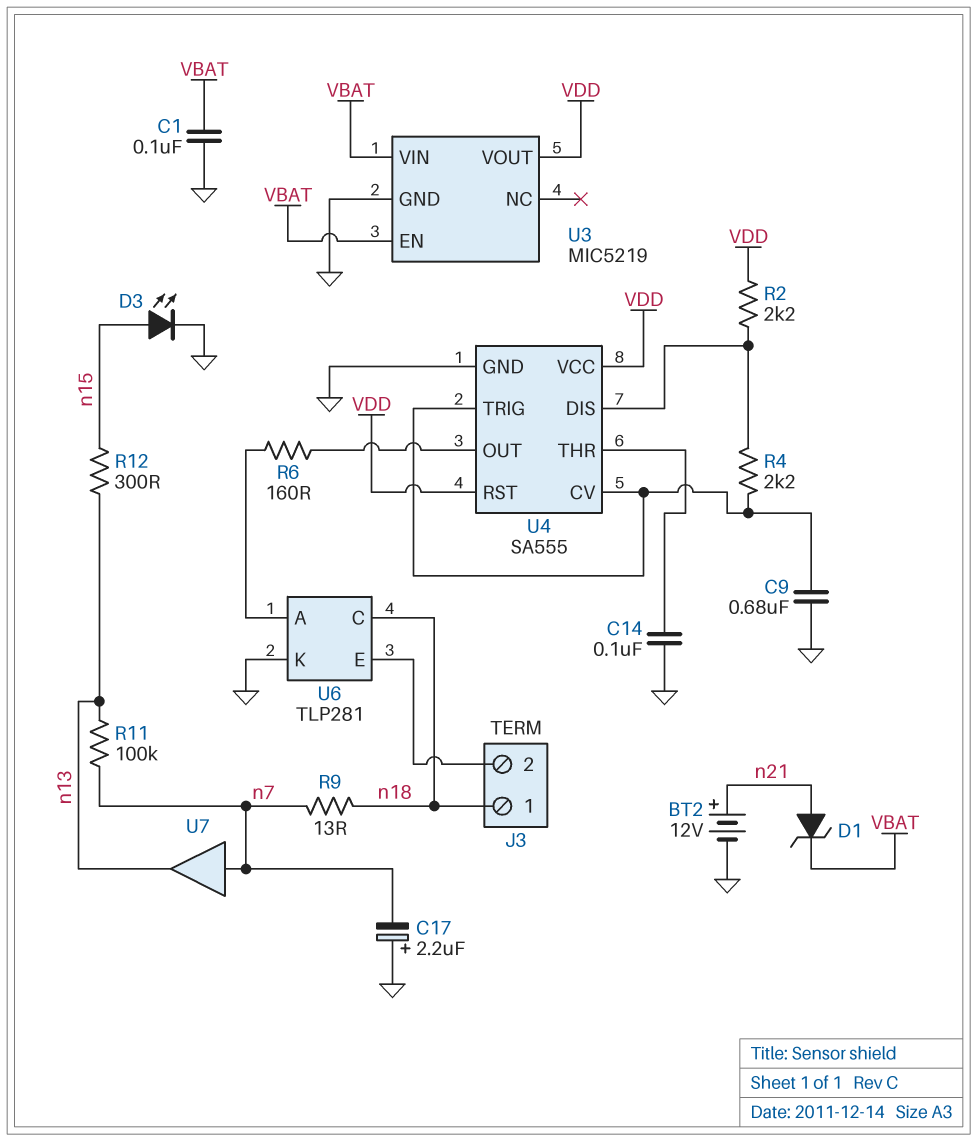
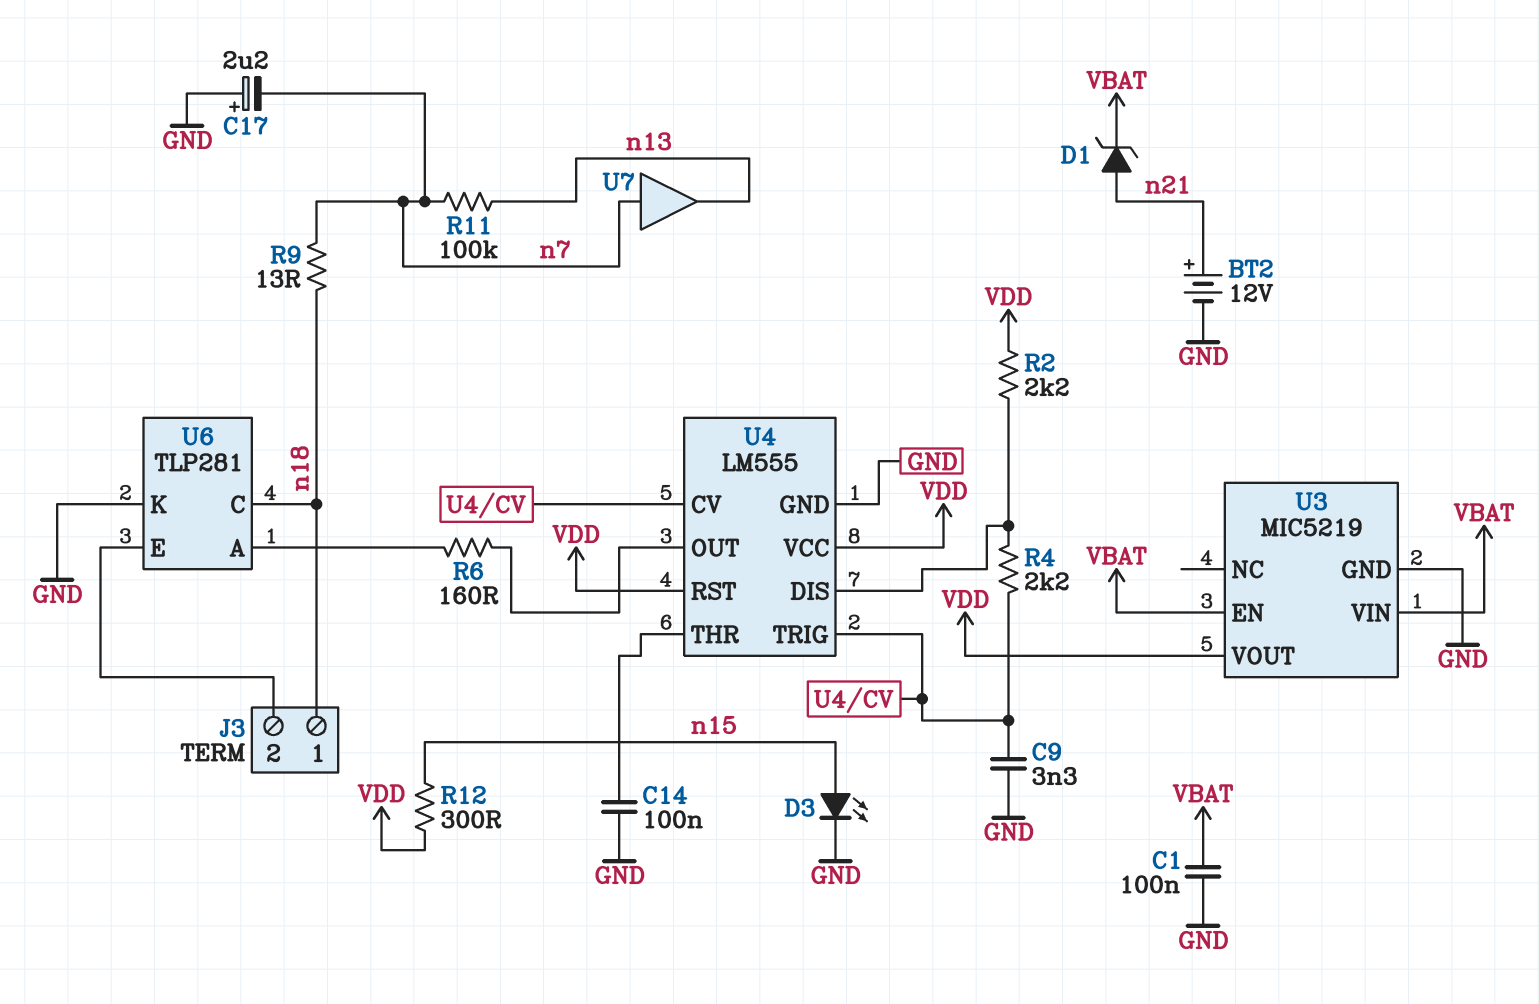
C9: 680nF (GND, U4/CV) -> 3.3nF (GND, U4/CV)
R12: 300 (n13, n15) -> 300 (VDD, n15)
U4: SA555 -> LM555

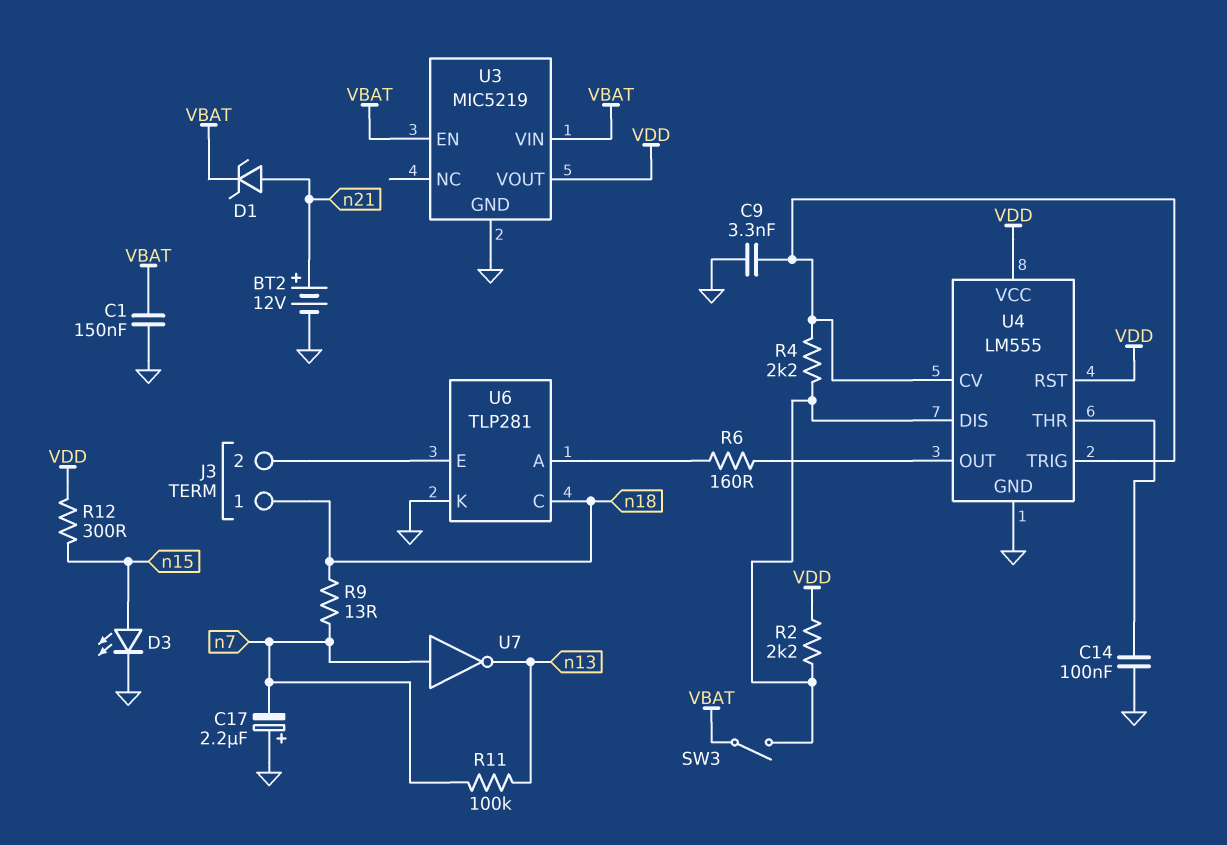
C1: 100nF (GND, VBAT) -> 150nF (GND, VBAT)
SW3: none -> switch (U4/DIS, VBAT)
U7: buffer (in n7, out n13) -> NOT (in n7, out n13)

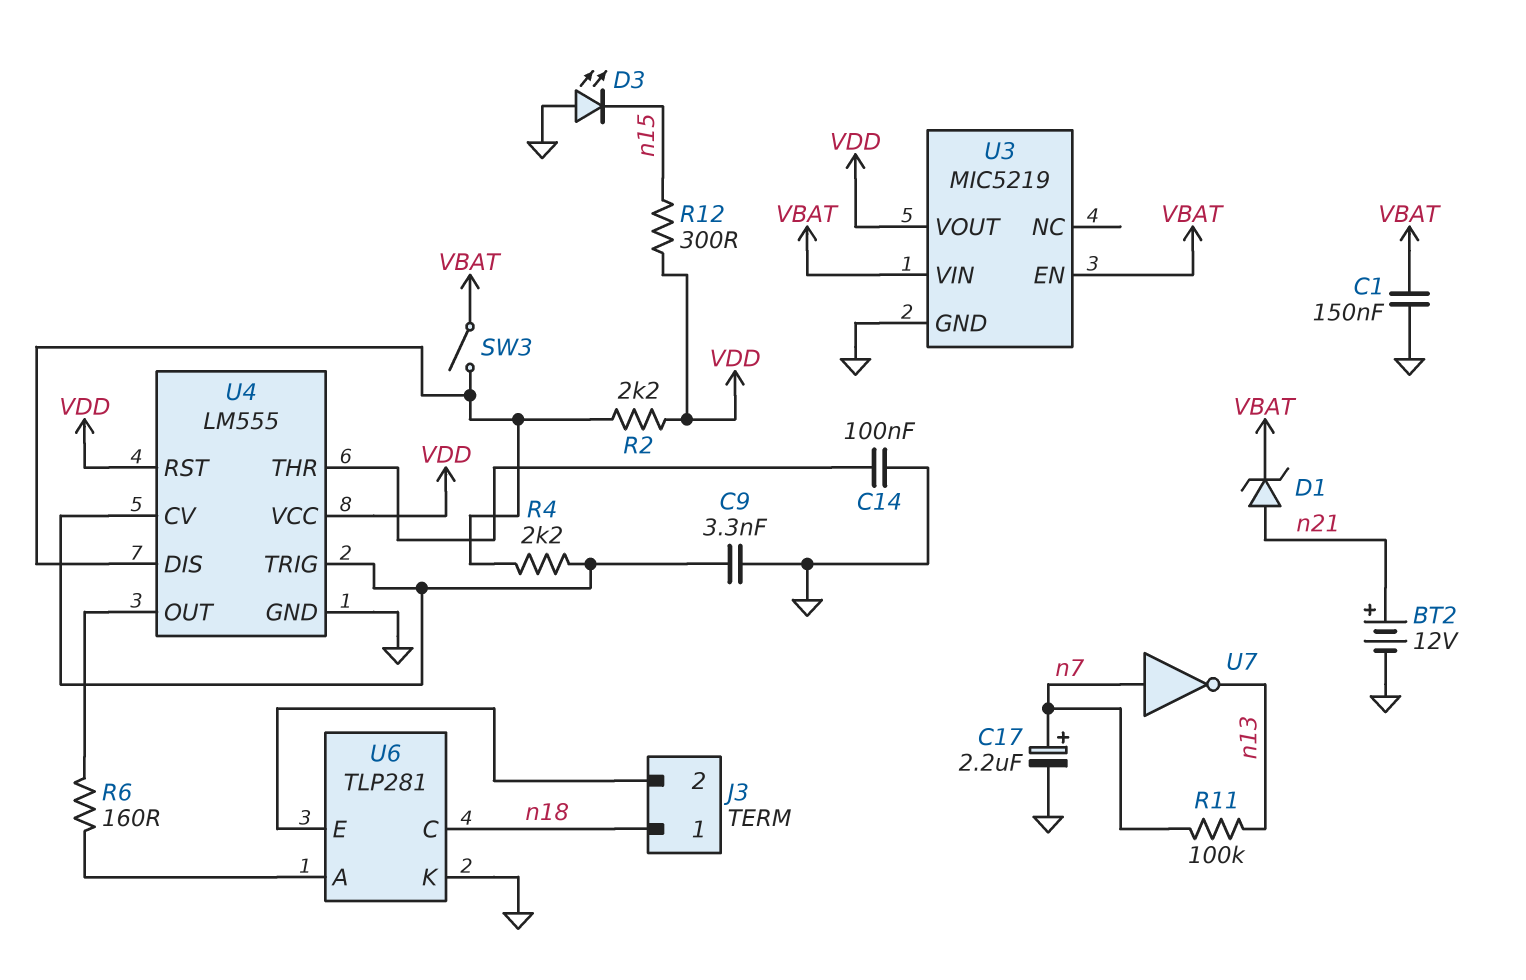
C17: 2.2uF (plus GND, minus n7) -> 2.2uF (plus n7, minus GND)
D3: LED (A n15, K GND) -> LED (A GND, K n15)
R9: 13 (n7, n18) -> none

